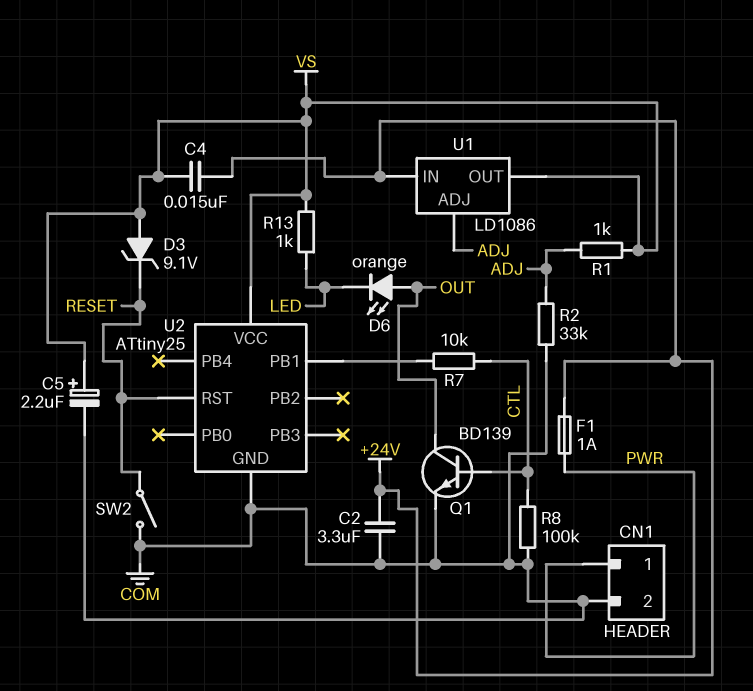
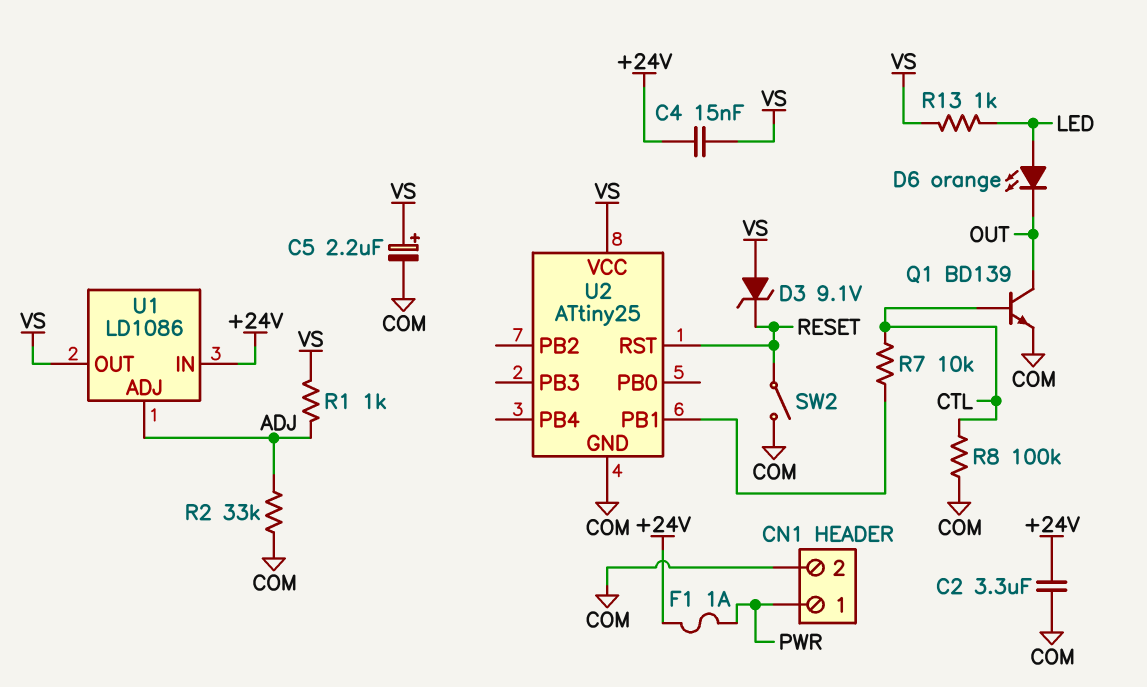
D6: LED orange (A OUT, K LED) -> LED orange (A LED, K OUT)

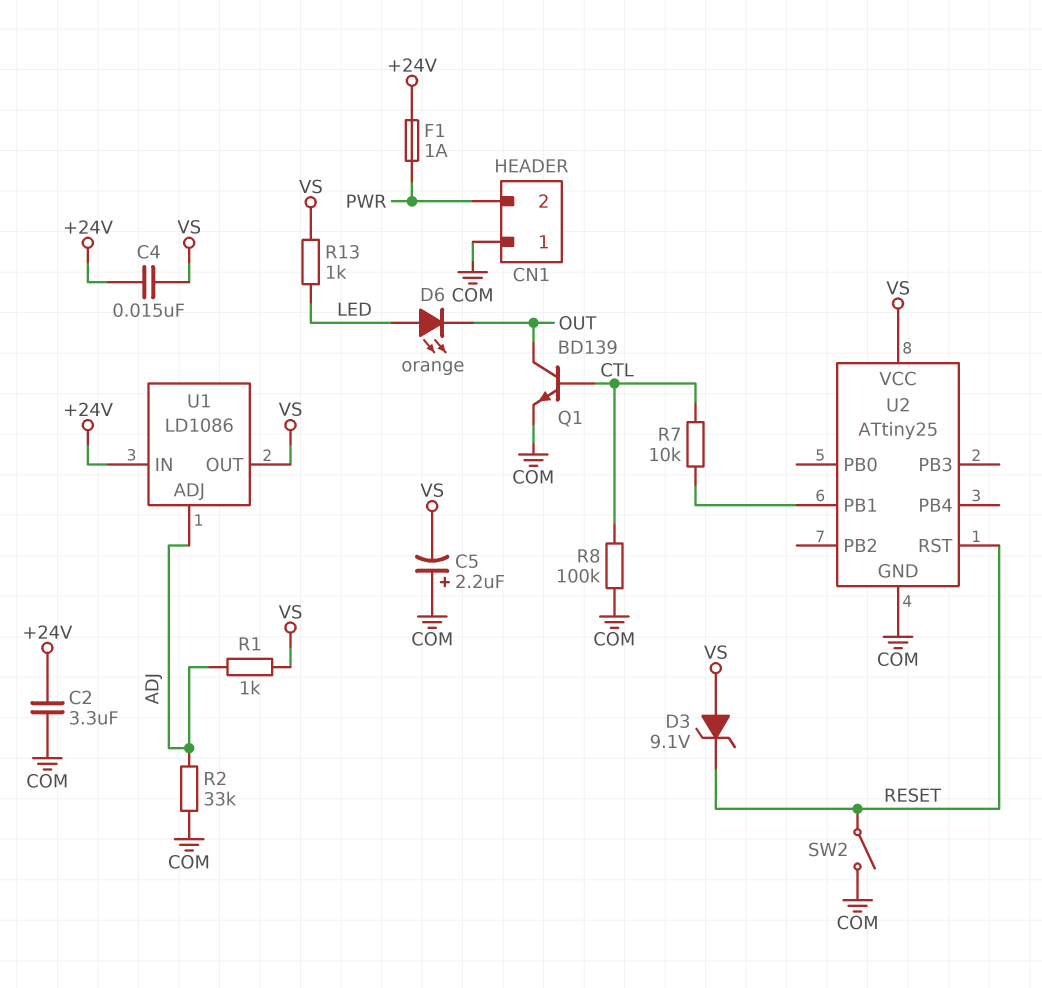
C5: 2.2uF (plus VS, minus COM) -> 2.2uF (plus COM, minus VS)
CN1 pin 1: PWR -> COM
CN1 pin 2: COM -> PWR

